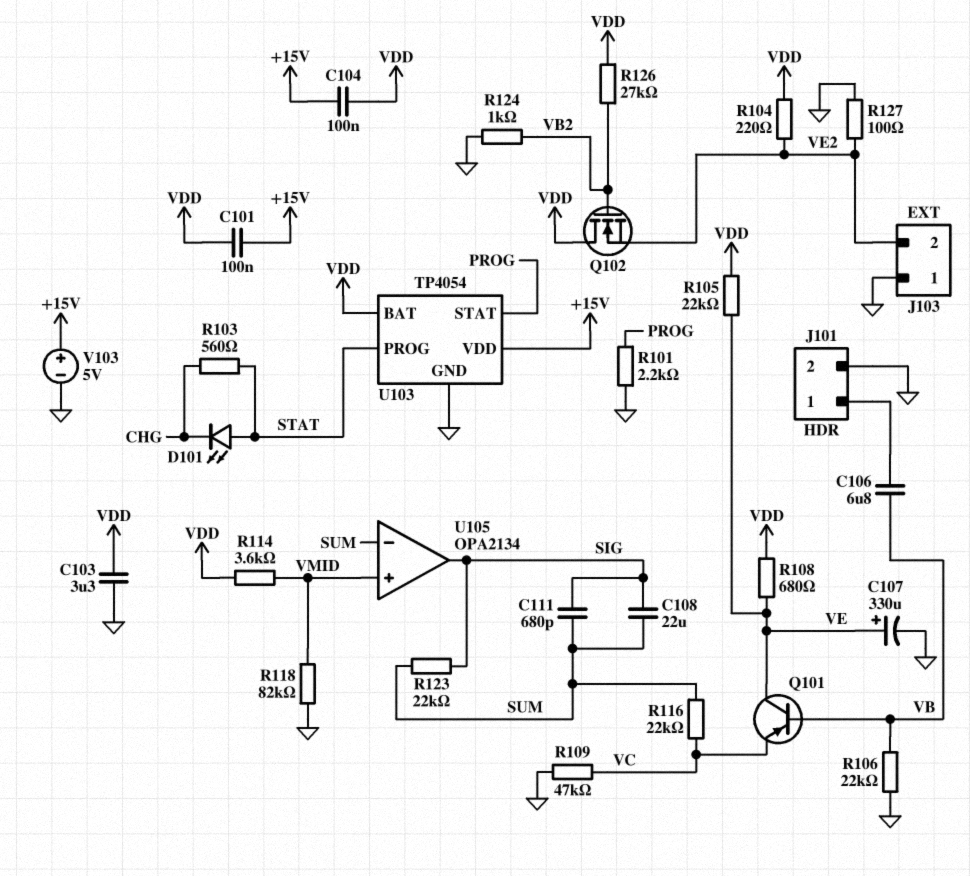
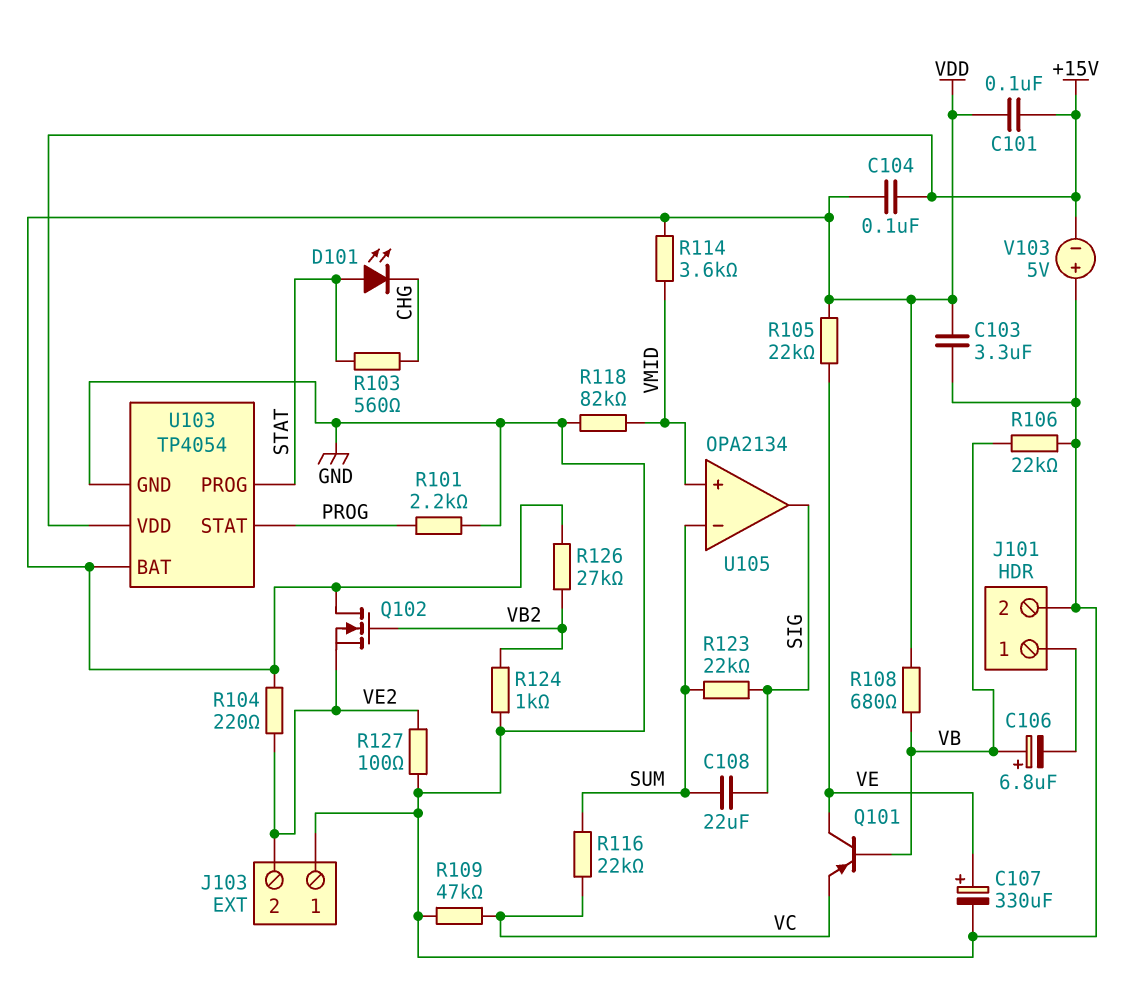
C106: 6.8uF (J101/1, VB) -> 6.8uF (plus VB, minus J101/1)
C111: 680pF (SIG, SUM) -> none
R108: 680 (VDD, VE) -> 680 (VB, VDD)
V103: 5V (plus +15V, minus GND) -> 5V (plus GND, minus +15V)

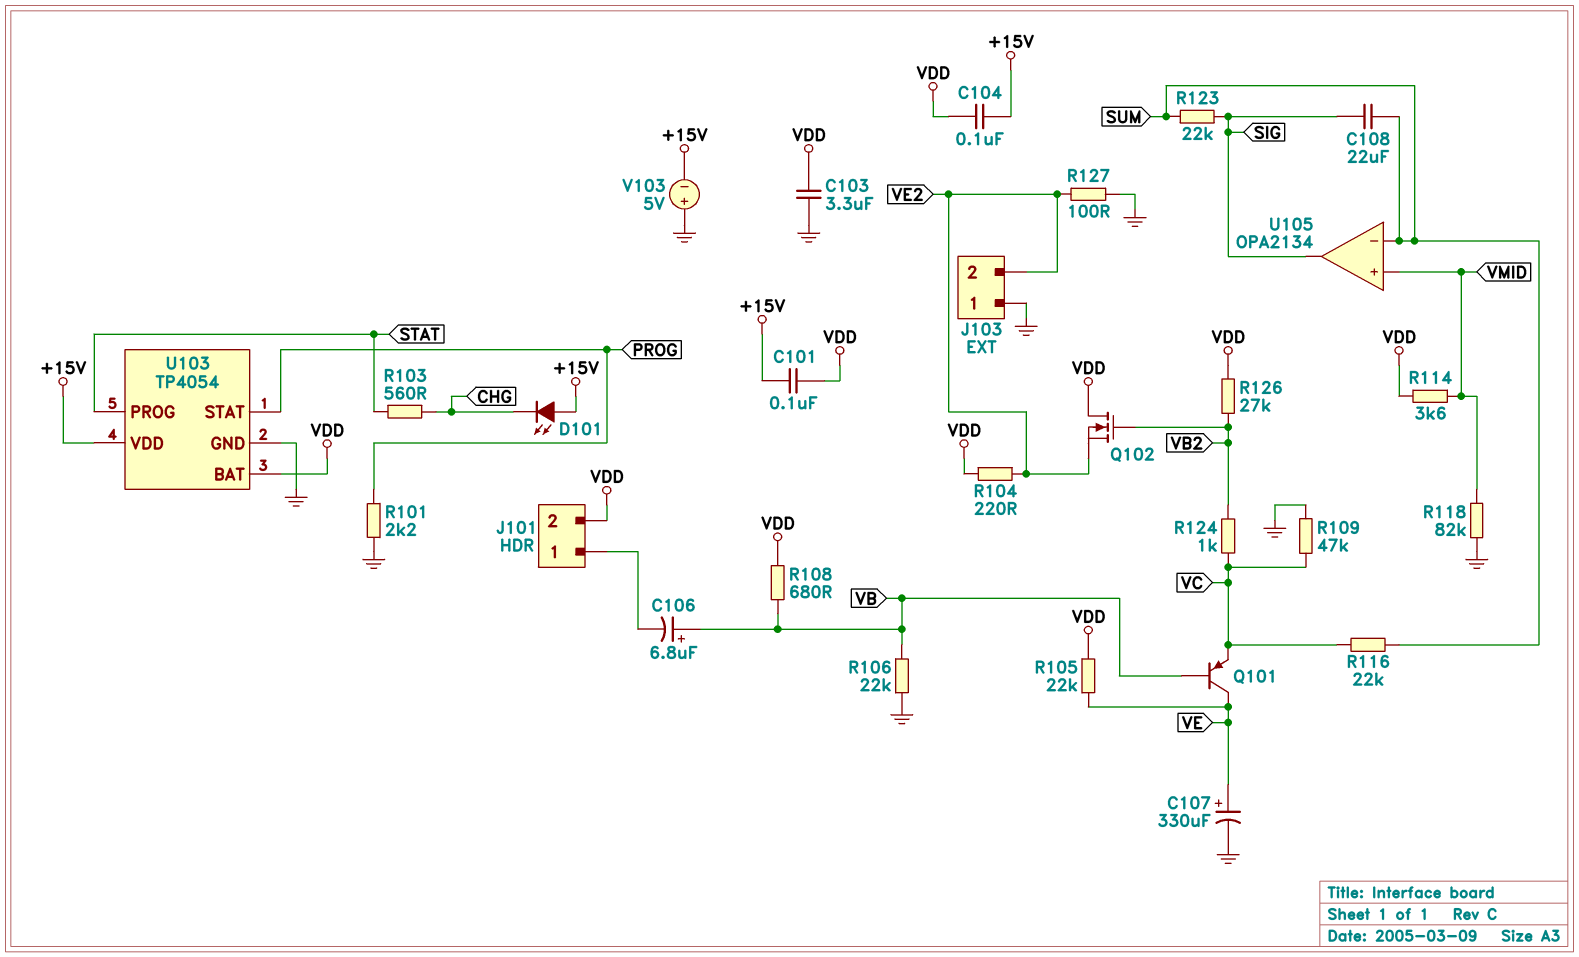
D101: LED (A STAT, K CHG) -> LED (A +15V, K CHG)
J101 pin 2: GND -> VDD
R124: 1k (GND, VB2) -> 1k (VB2, VC)

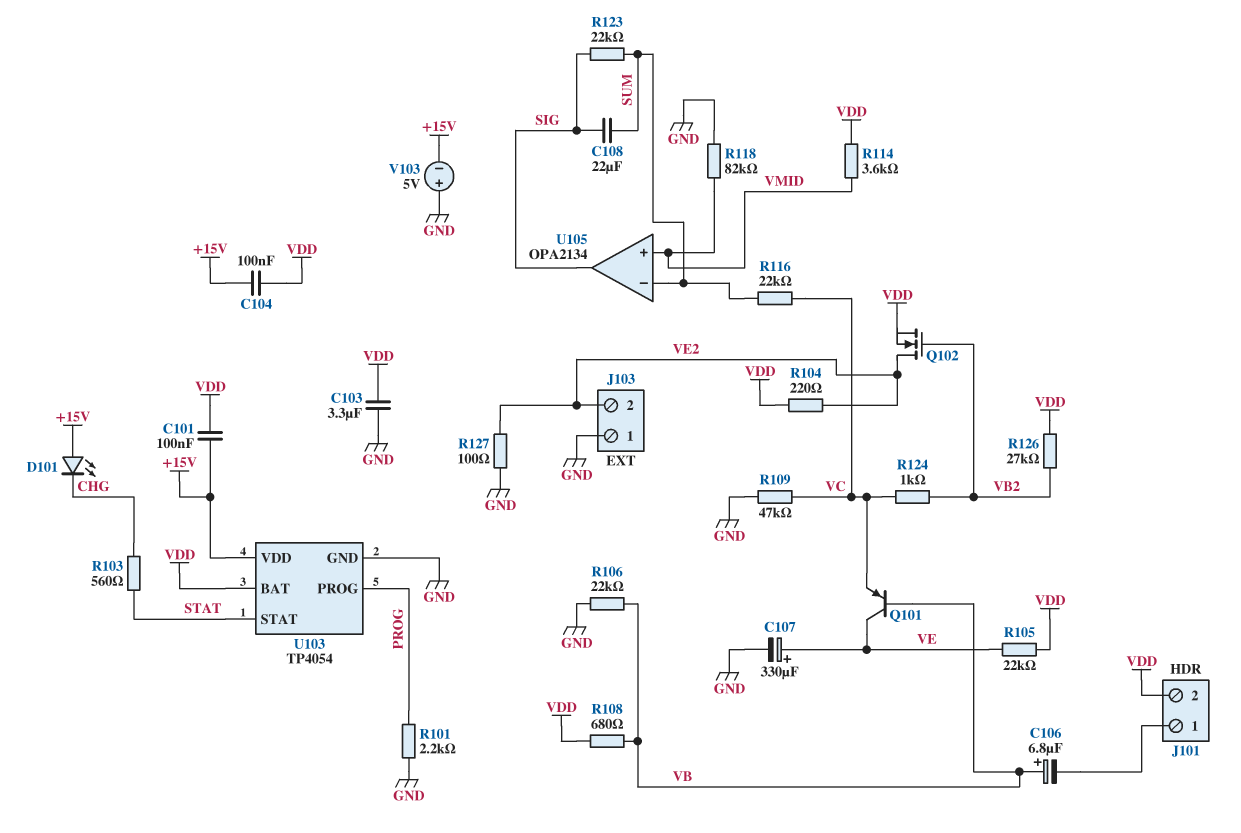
Q102: NMOS (G VB2, D VDD, S VE2) -> NMOS (G VB2, D VE2, S VDD)
U103 pin PROG: STAT -> PROG
U103 pin STAT: PROG -> STAT

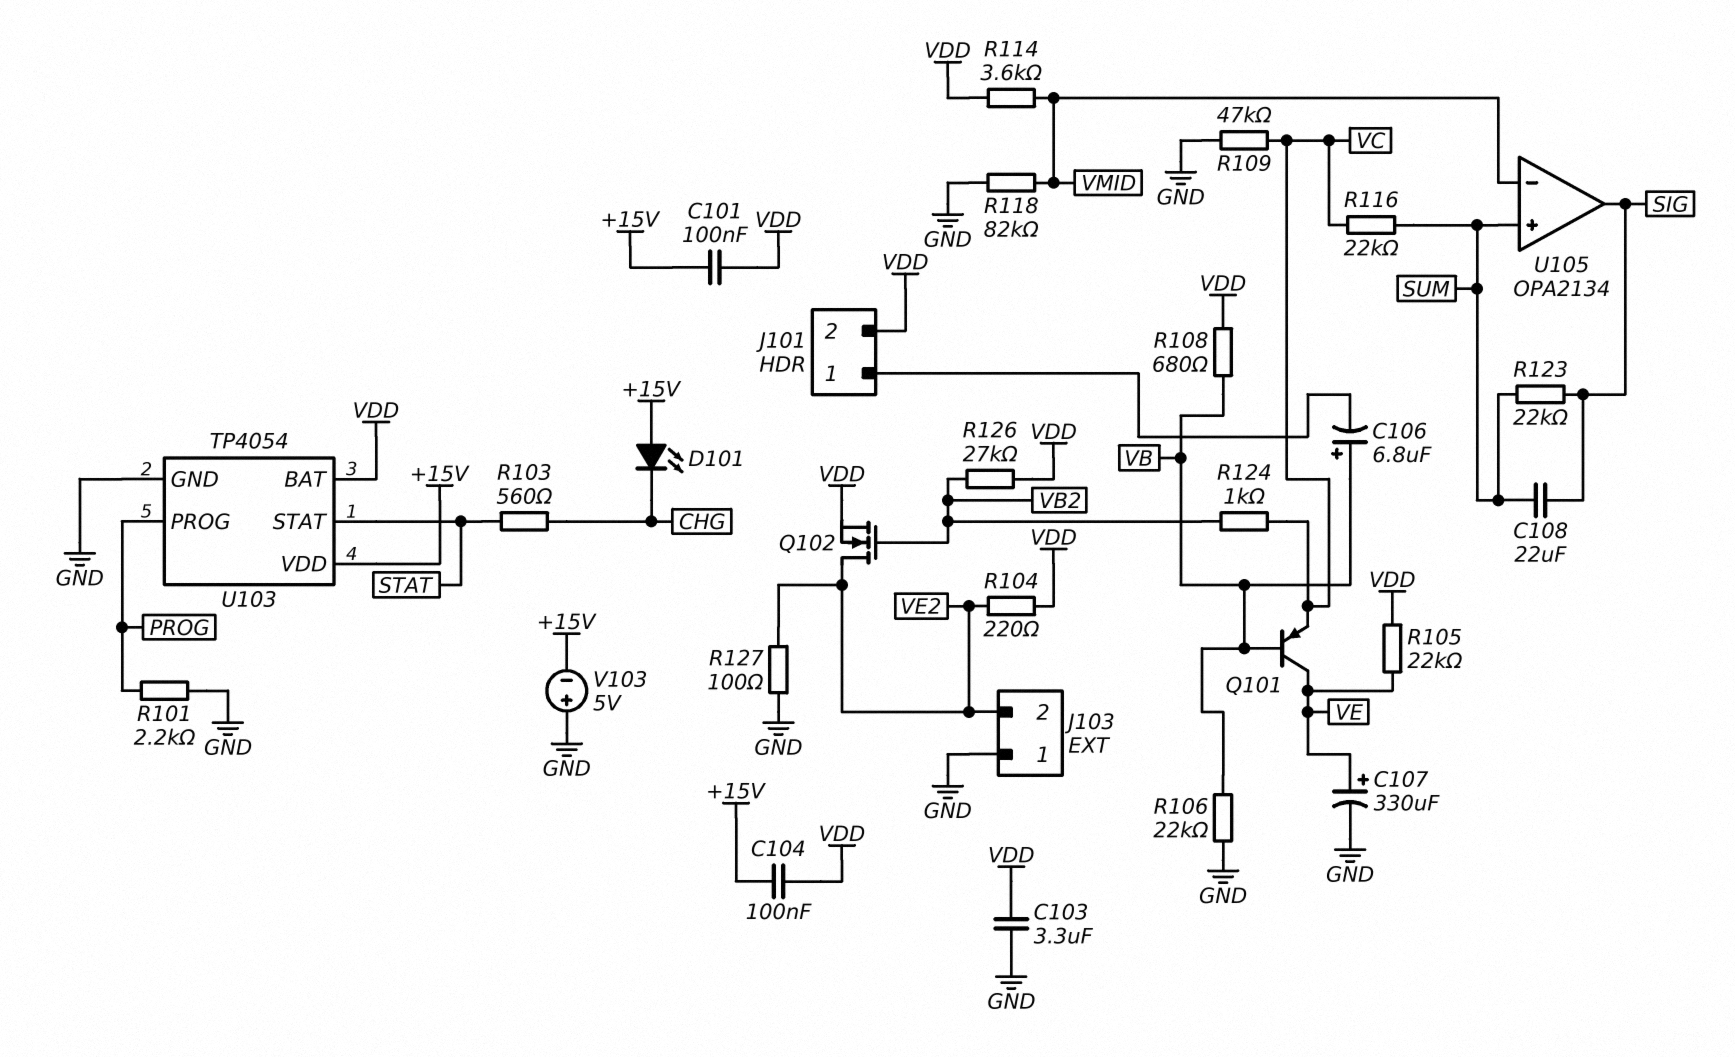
U105 pin in+: VMID -> SUM
U105 pin in-: SUM -> VMID

